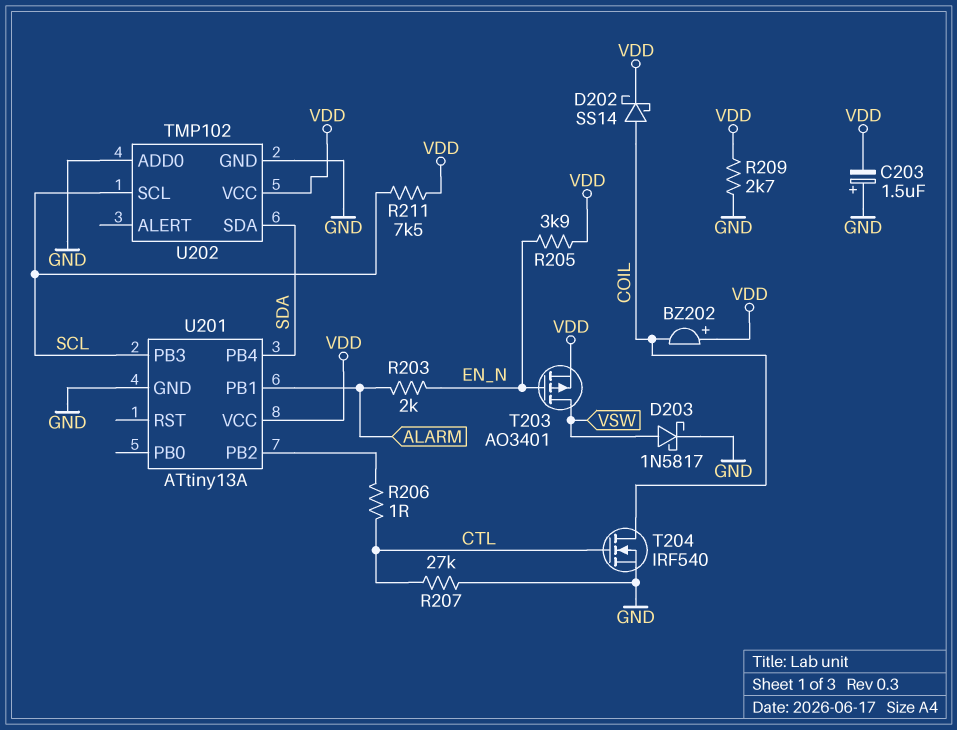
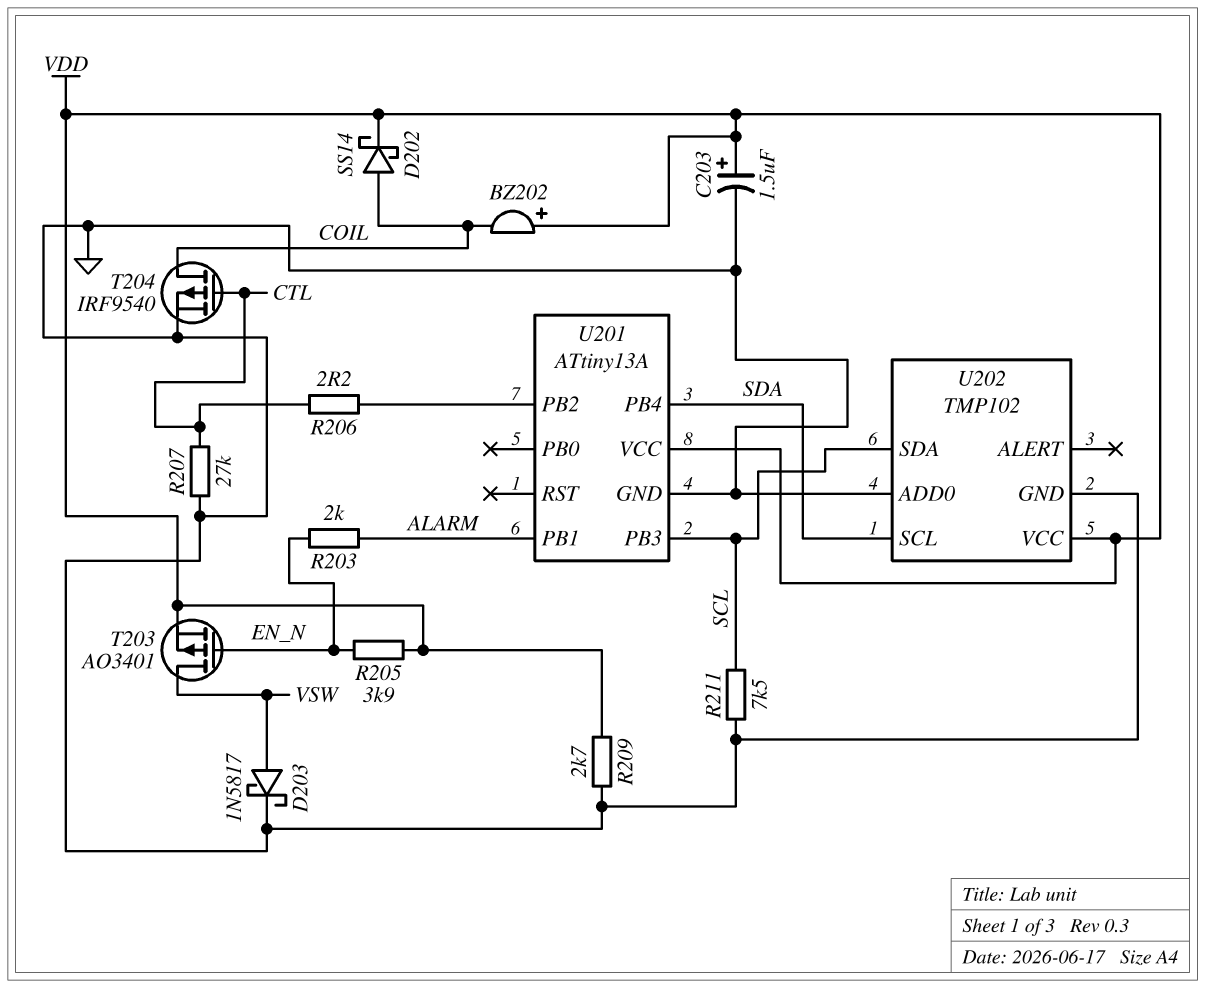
C203: 1.5uF (plus GND, minus VDD) -> 1.5uF (plus VDD, minus GND)
R206: 1 (CTL, U201/PB2) -> 2.2 (CTL, U201/PB2)
R211: 7.5k (SCL, VDD) -> 7.5k (GND, SCL)
T204: NMOS IRF540 (G CTL, D COIL, S GND) -> PMOS IRF9540 (G CTL, D COIL, S GND)
U202 pin SCL: SCL -> SDA
U202 pin SDA: SDA -> SCL

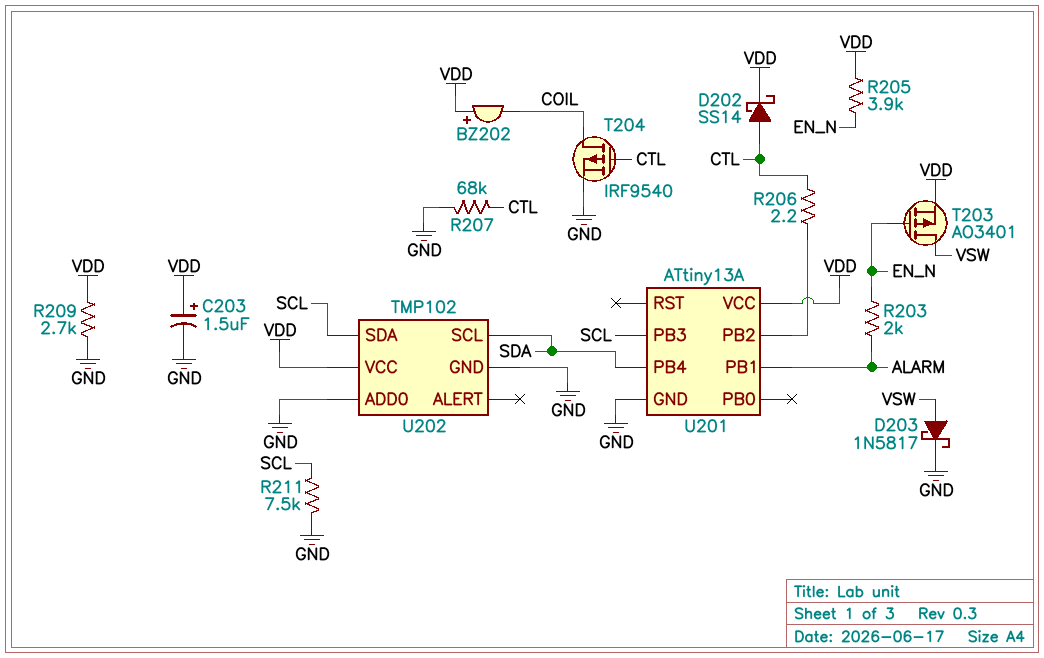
D202: schottky SS14 (A COIL, K VDD) -> schottky SS14 (A CTL, K VDD)
R207: 27k (CTL, GND) -> 68k (CTL, GND)

